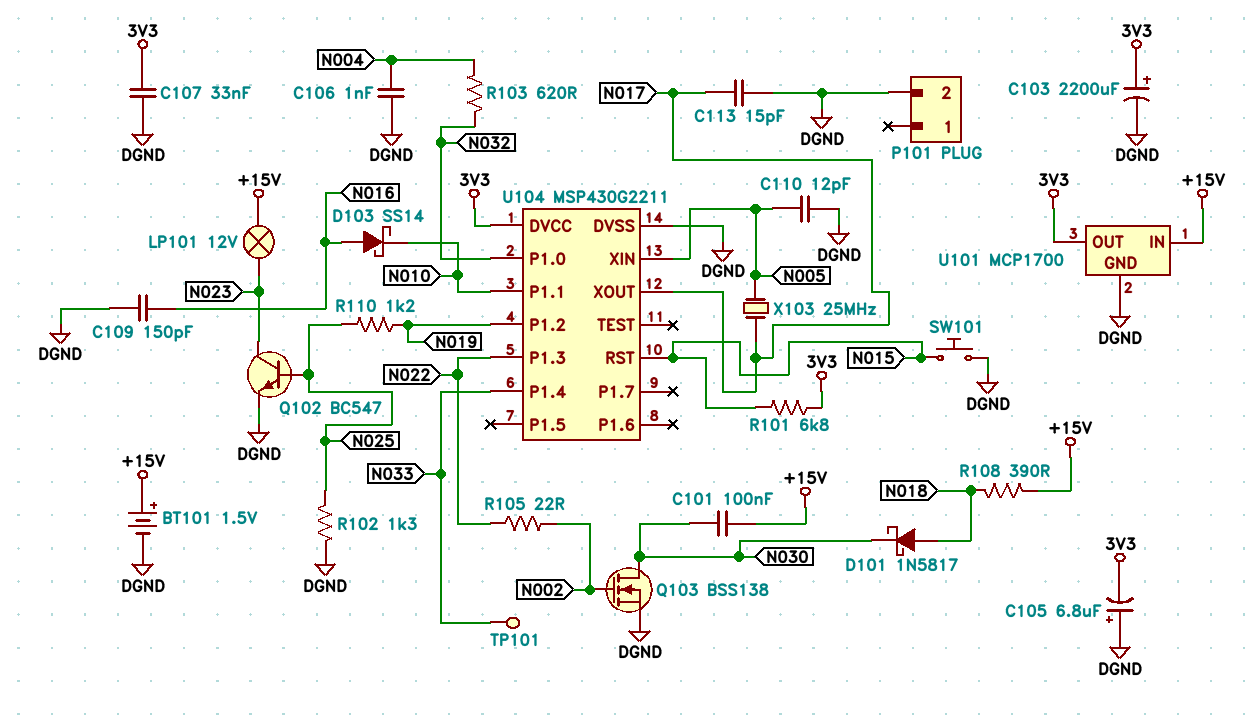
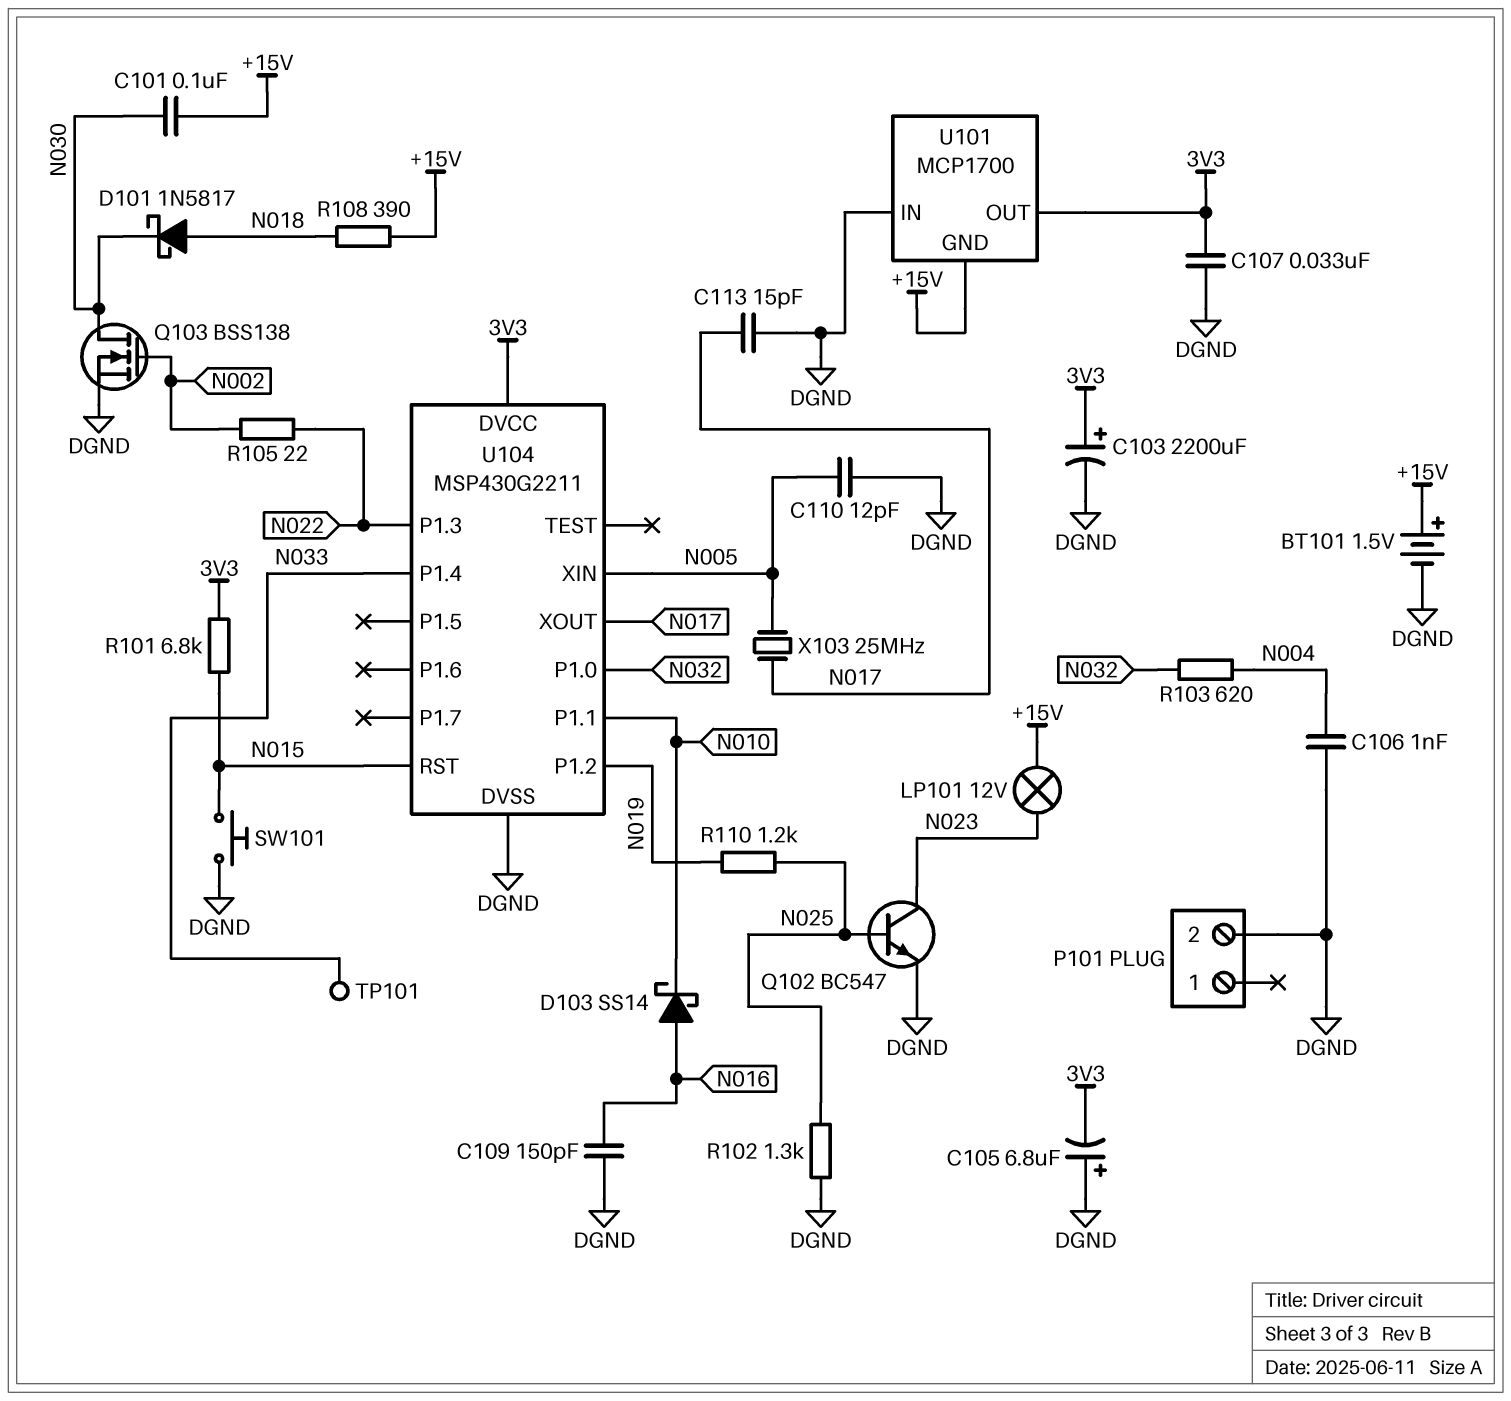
U101 pin GND: DGND -> +15V
U101 pin IN: +15V -> DGND

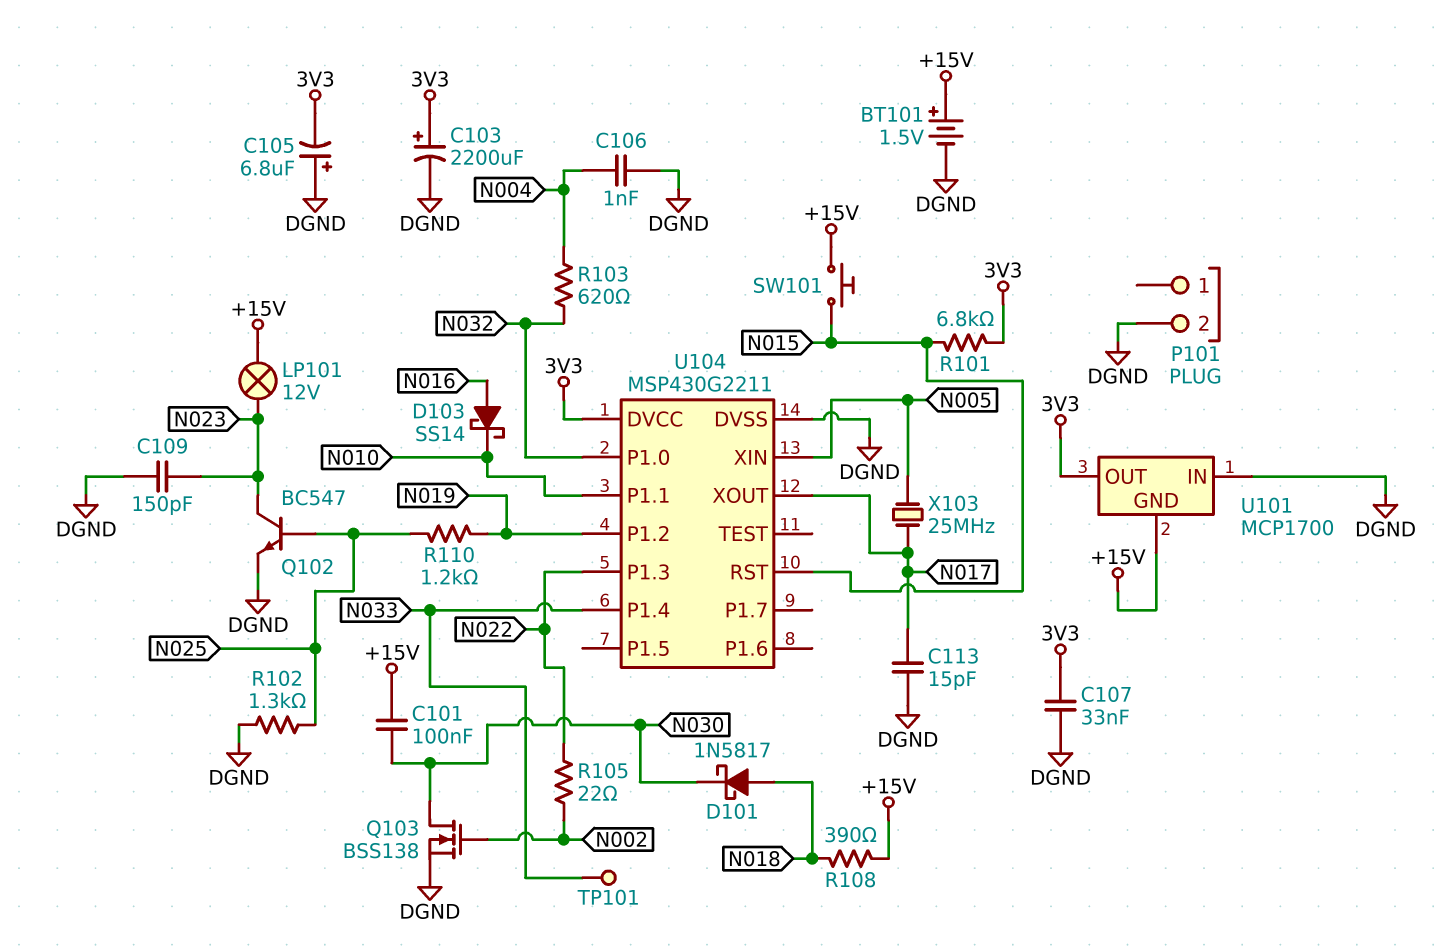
C109: 150pF (DGND, N016) -> 150pF (DGND, N023)
C110: 12pF (DGND, N005) -> none
SW101: button (DGND, N015) -> button (+15V, N015)

